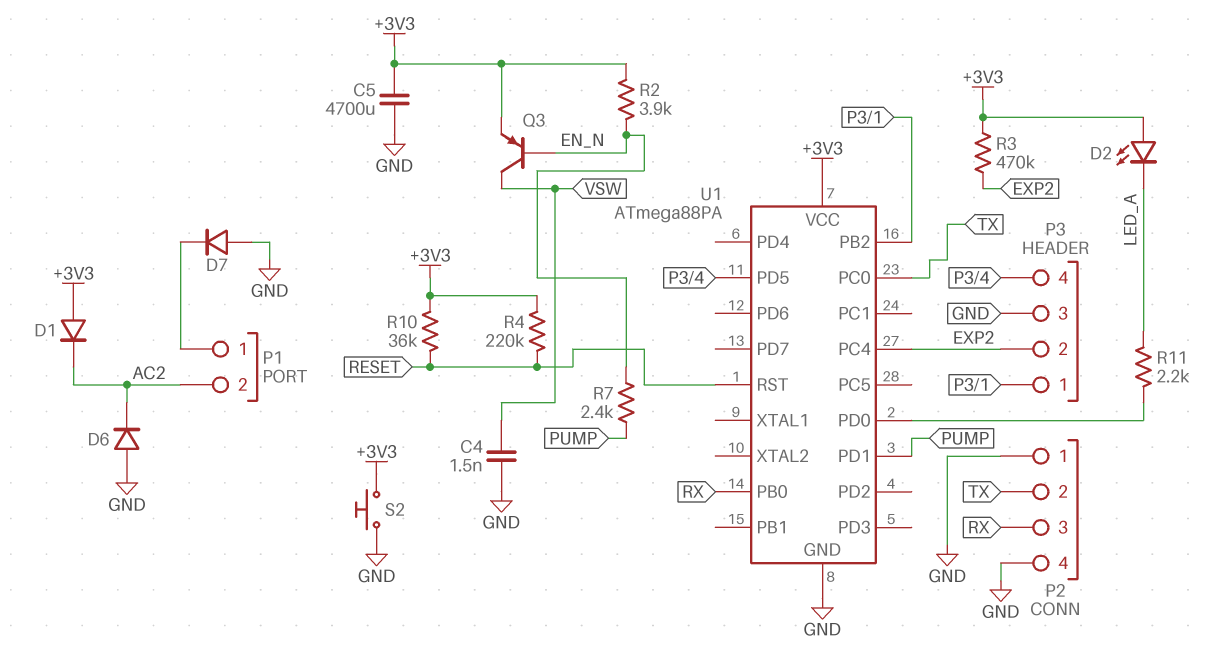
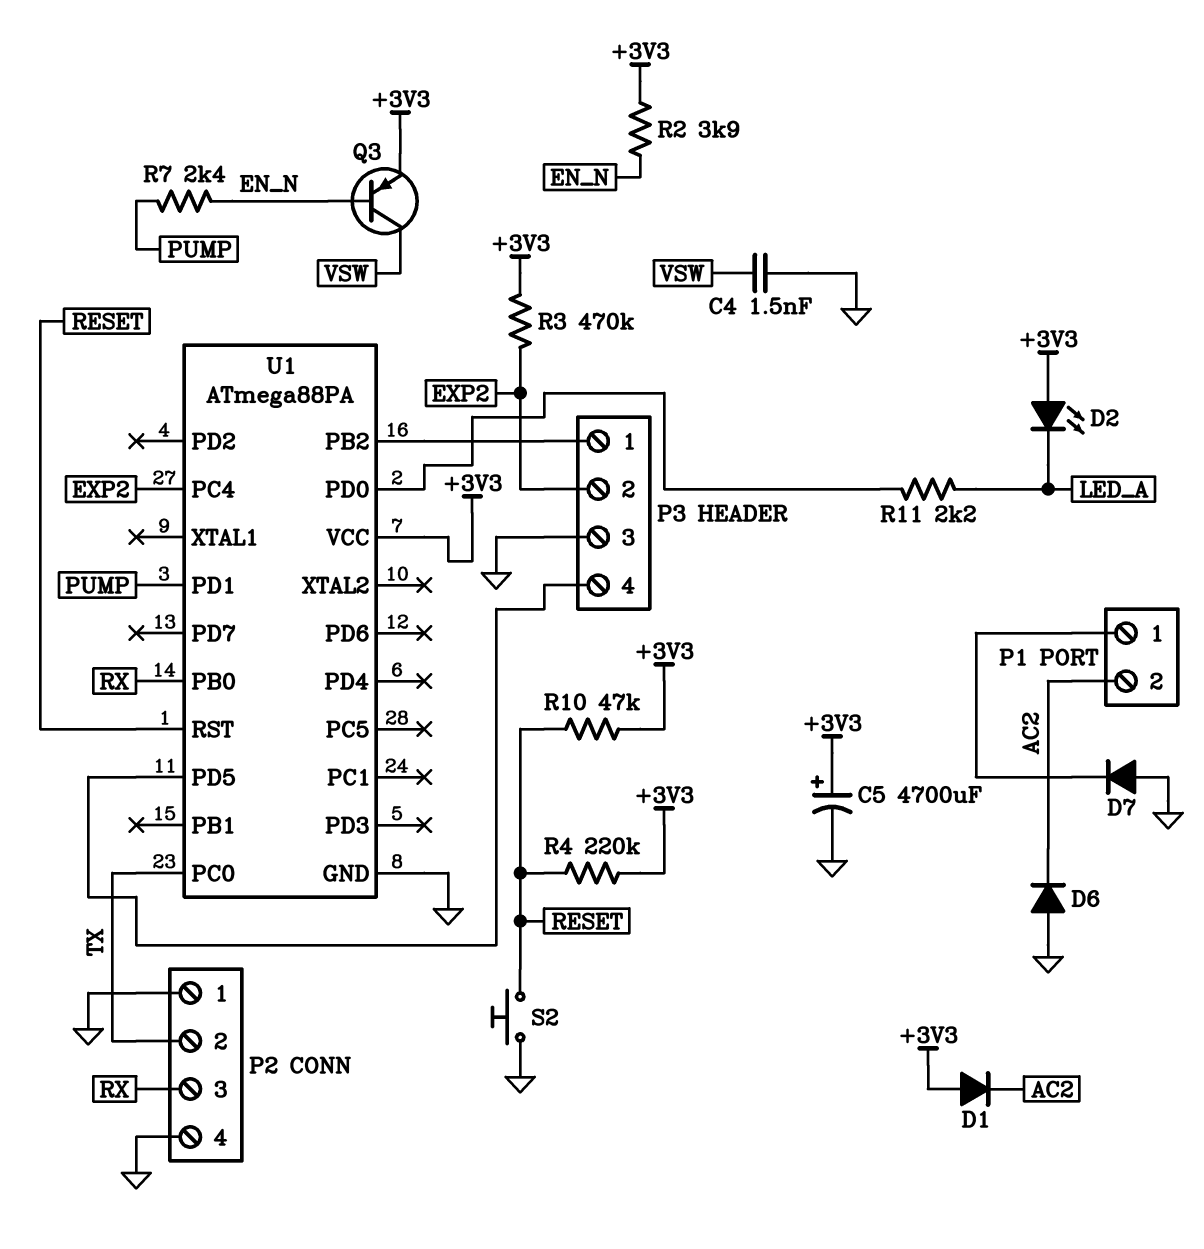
C5: 4700uF (+3V3, GND) -> 4700uF (plus +3V3, minus GND)
R10: 36k (+3V3, RESET) -> 47k (+3V3, RESET)
S2: button (+3V3, GND) -> button (GND, RESET)

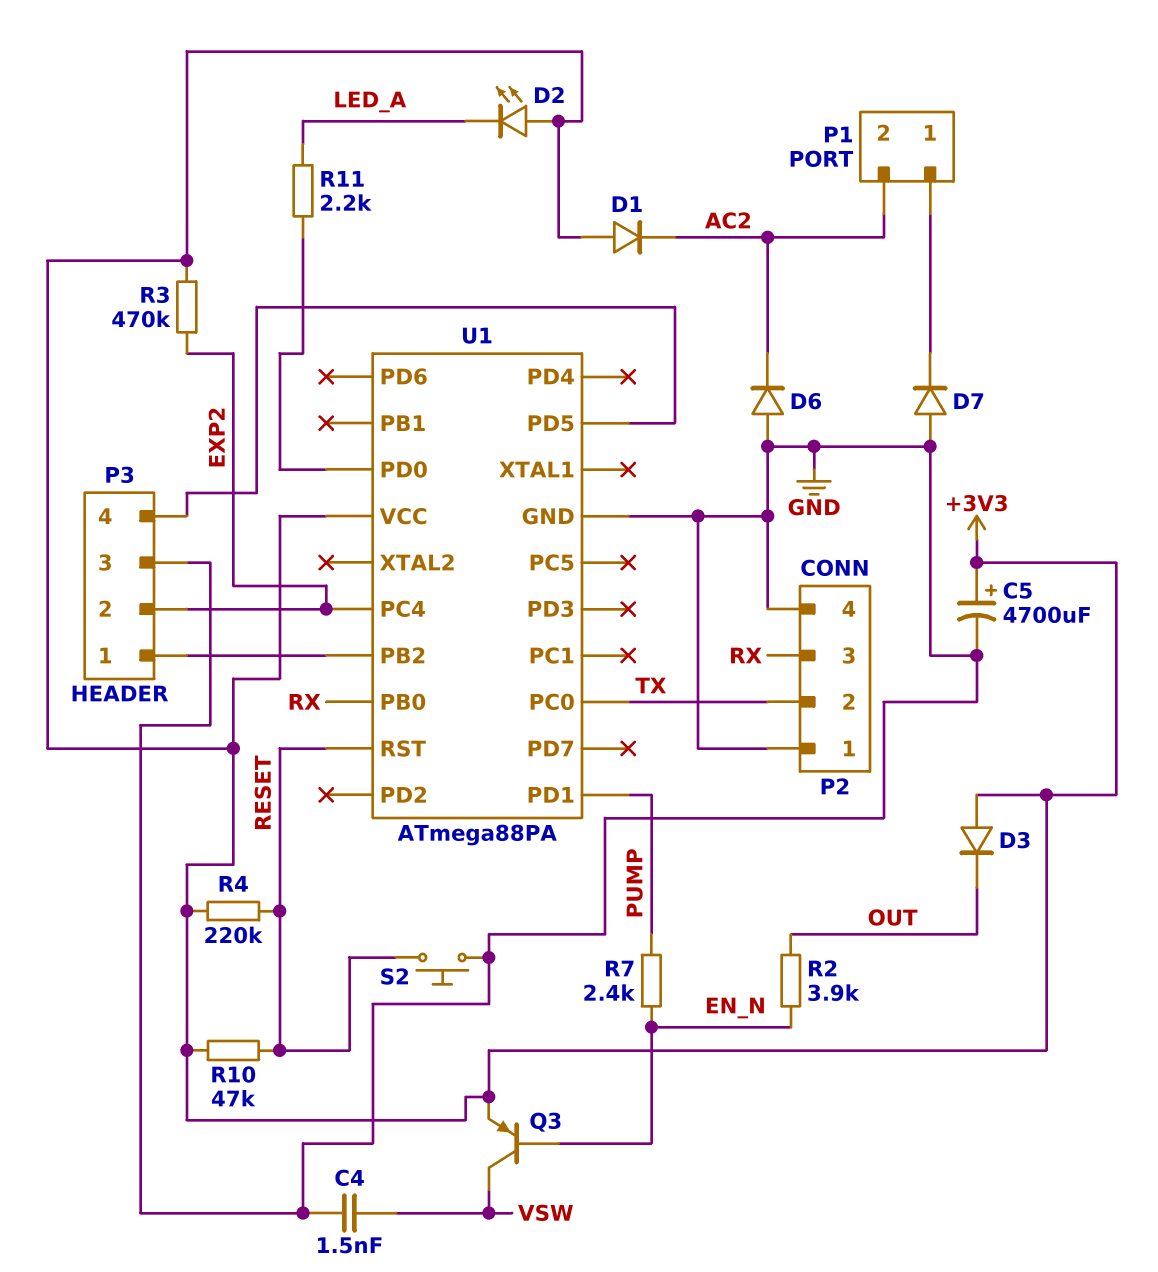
D3: none -> diode (A +3V3, K OUT)
R2: 3.9k (+3V3, EN_N) -> 3.9k (EN_N, OUT)

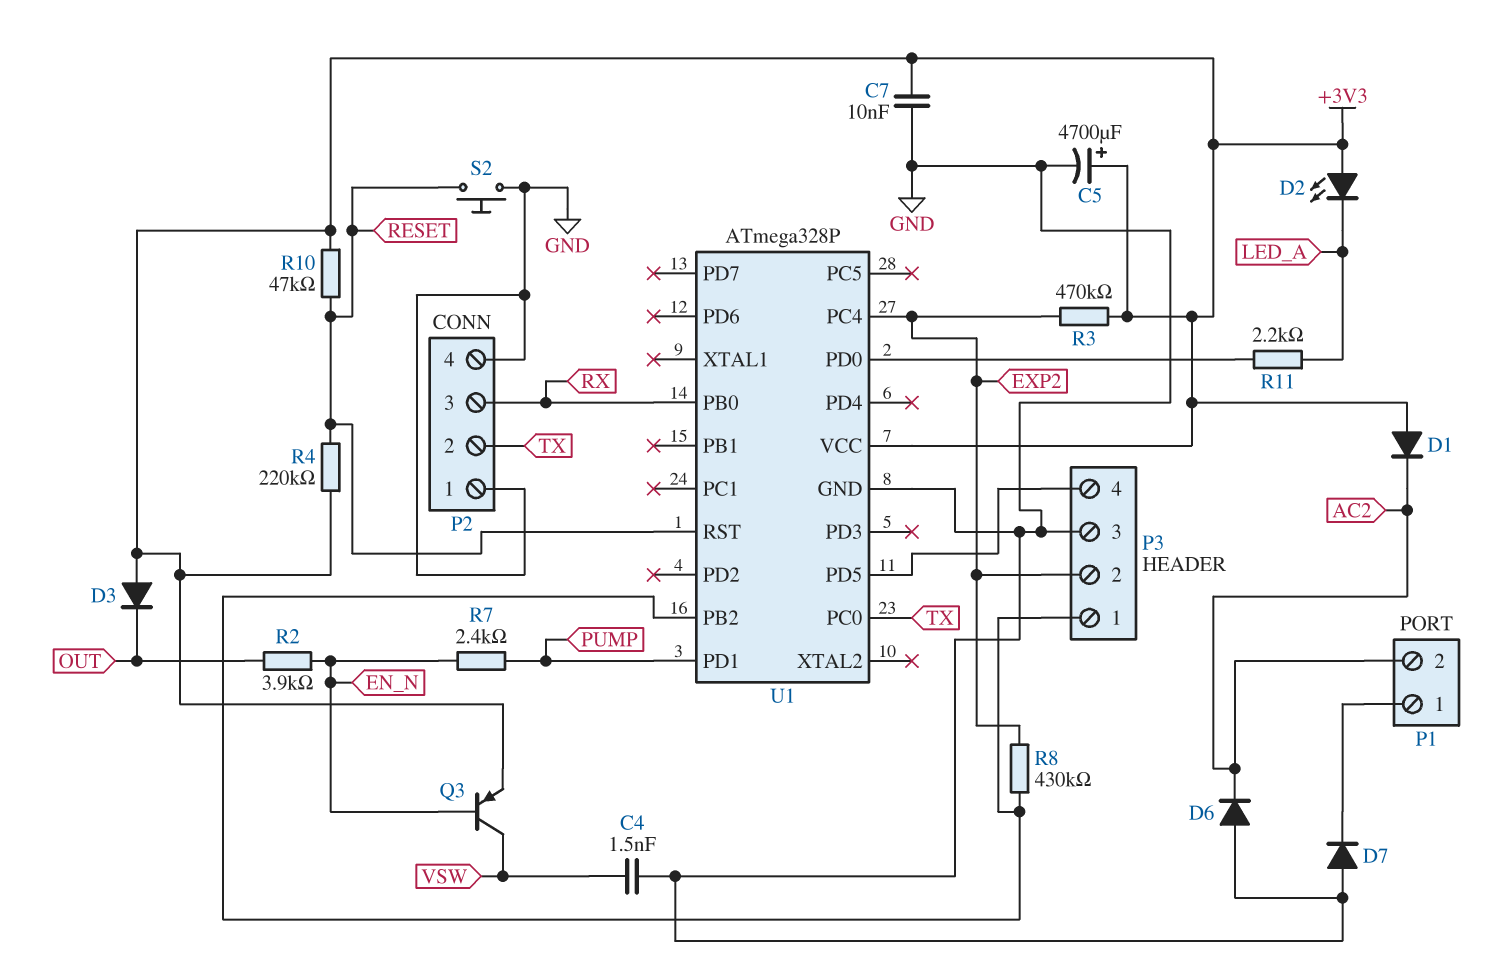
C7: none -> 10nF (+3V3, GND)
R8: none -> 430k (EXP2, P3/1)
U1: ATmega88PA -> ATmega328P

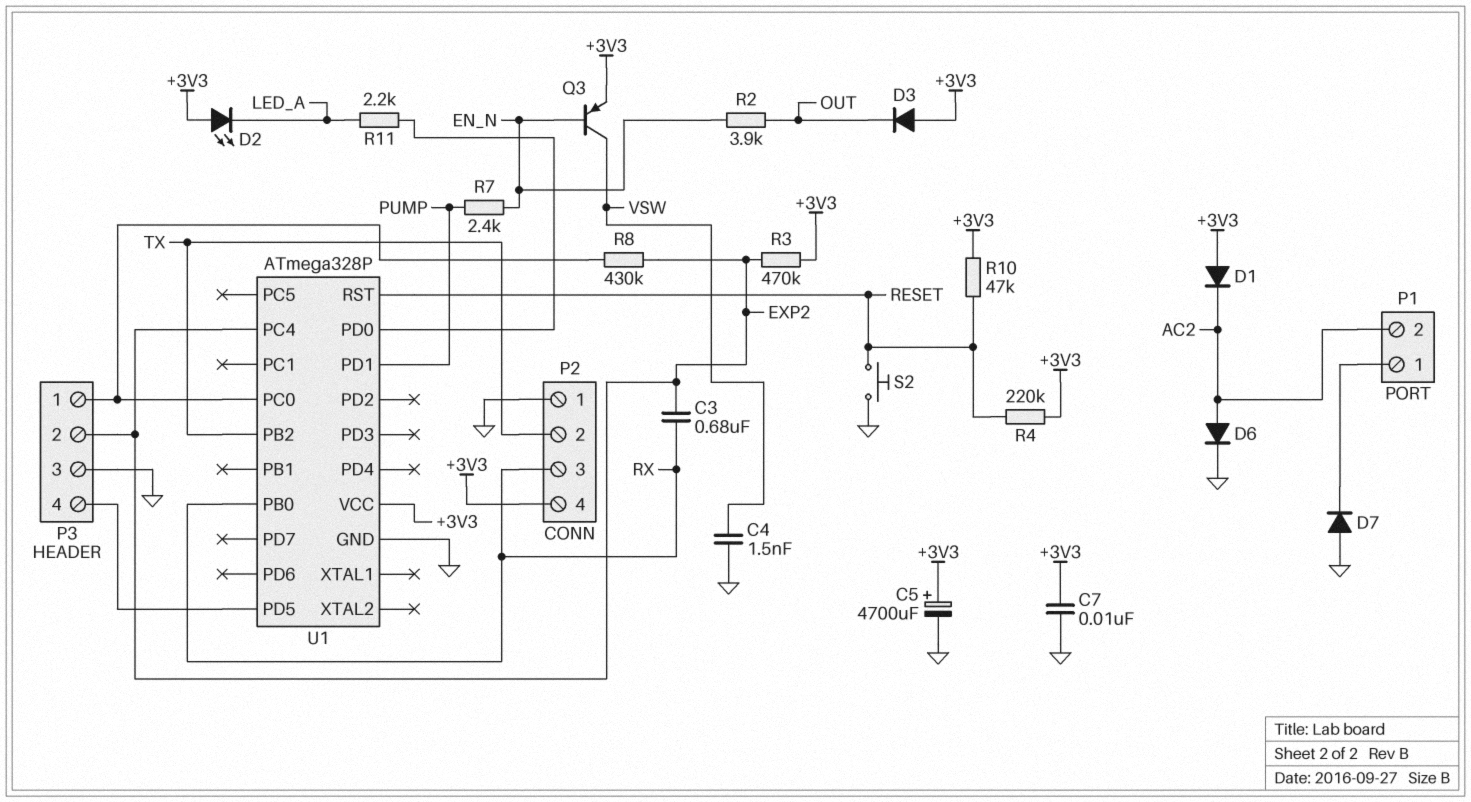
C3: none -> 680nF (EXP2, RX)
D6: diode (A GND, K AC2) -> diode (A AC2, K GND)
P2 pin 4: GND -> +3V3
U1 pin PB2: P3/1 -> TX
U1 pin PC0: TX -> P3/1

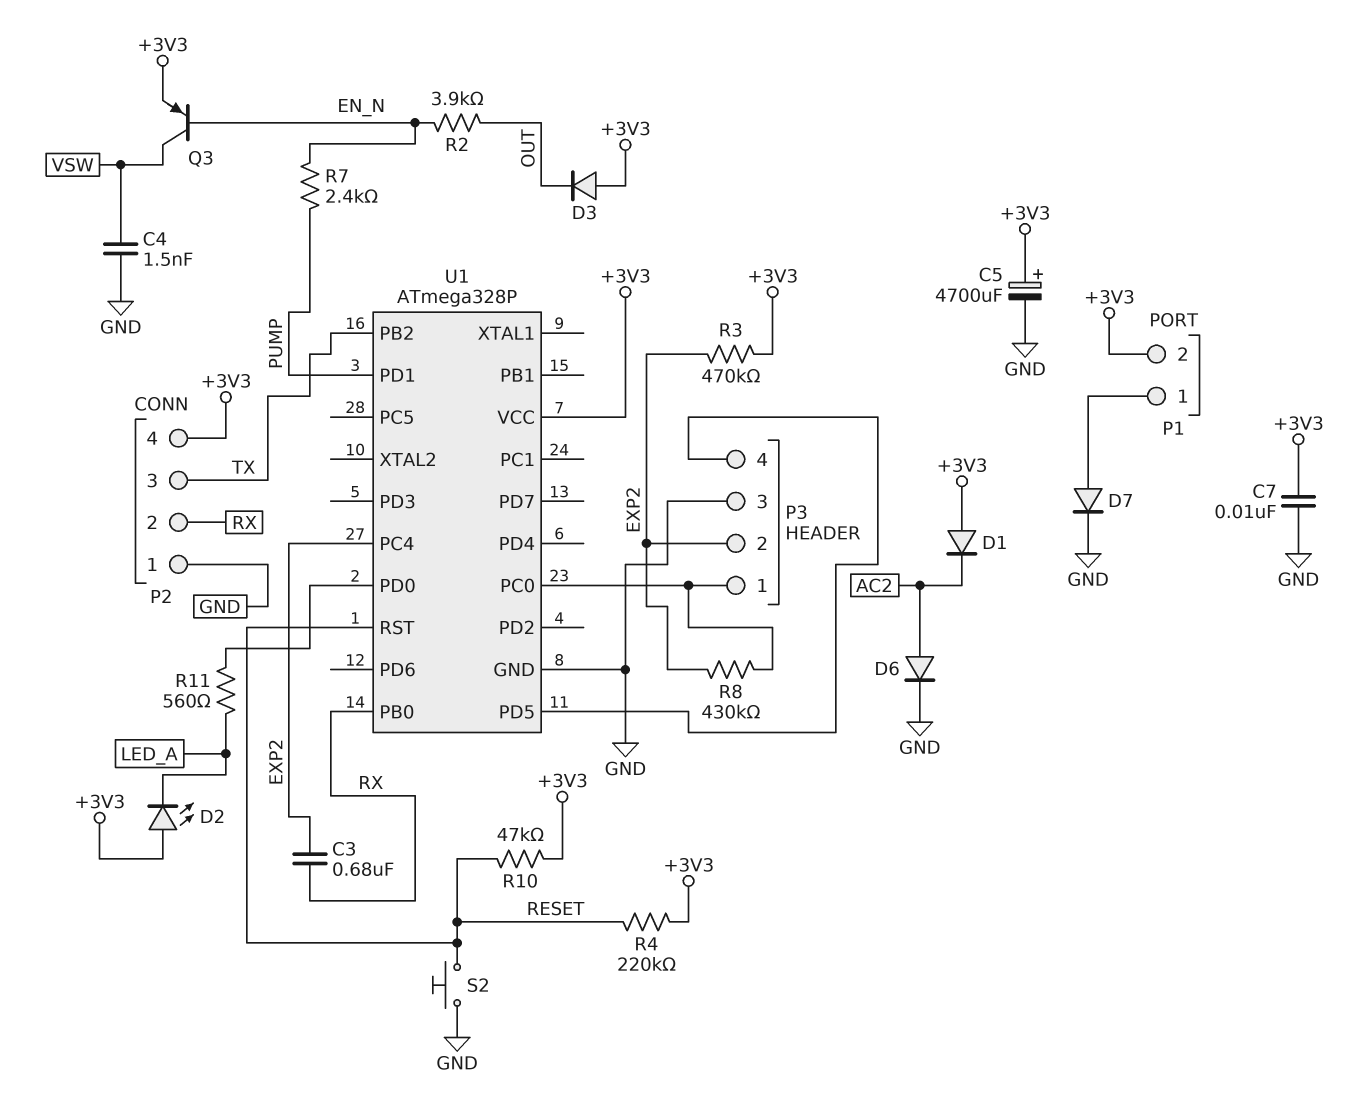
D7: diode (A GND, K P1/1) -> diode (A P1/1, K GND)
P1 pin 2: AC2 -> +3V3
P2 pin 2: TX -> RX
P2 pin 3: RX -> TX
R11: 2.2k (LED_A, U1/PD0) -> 560 (LED_A, U1/PD0)

